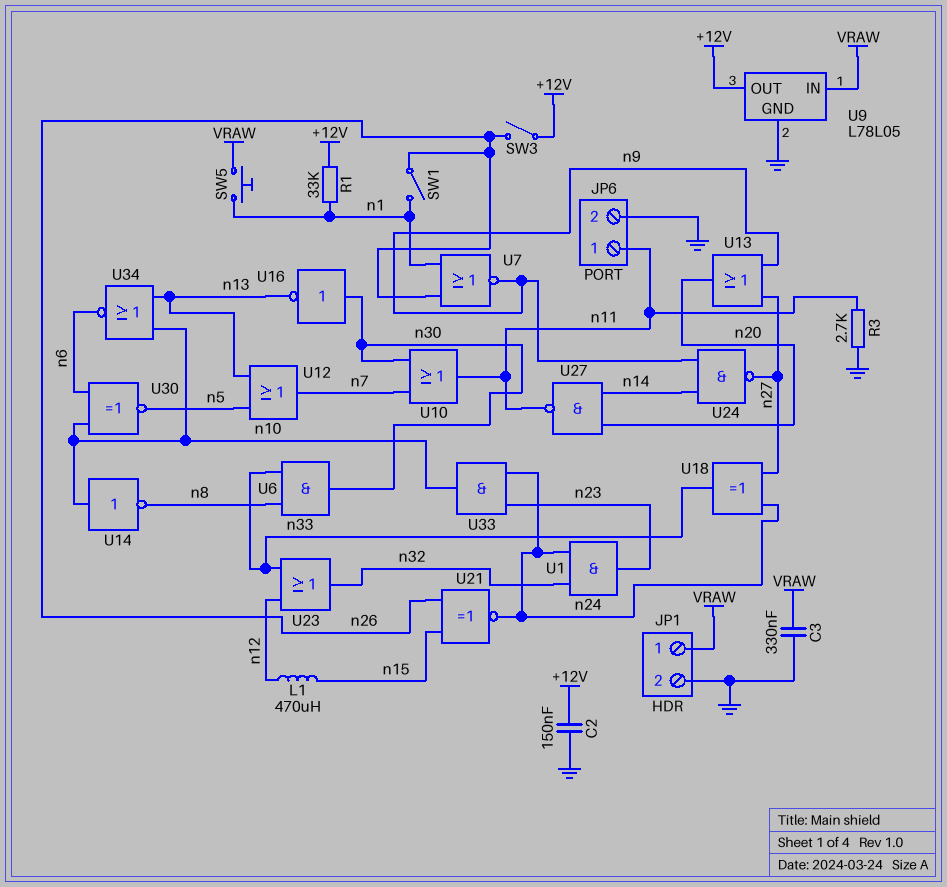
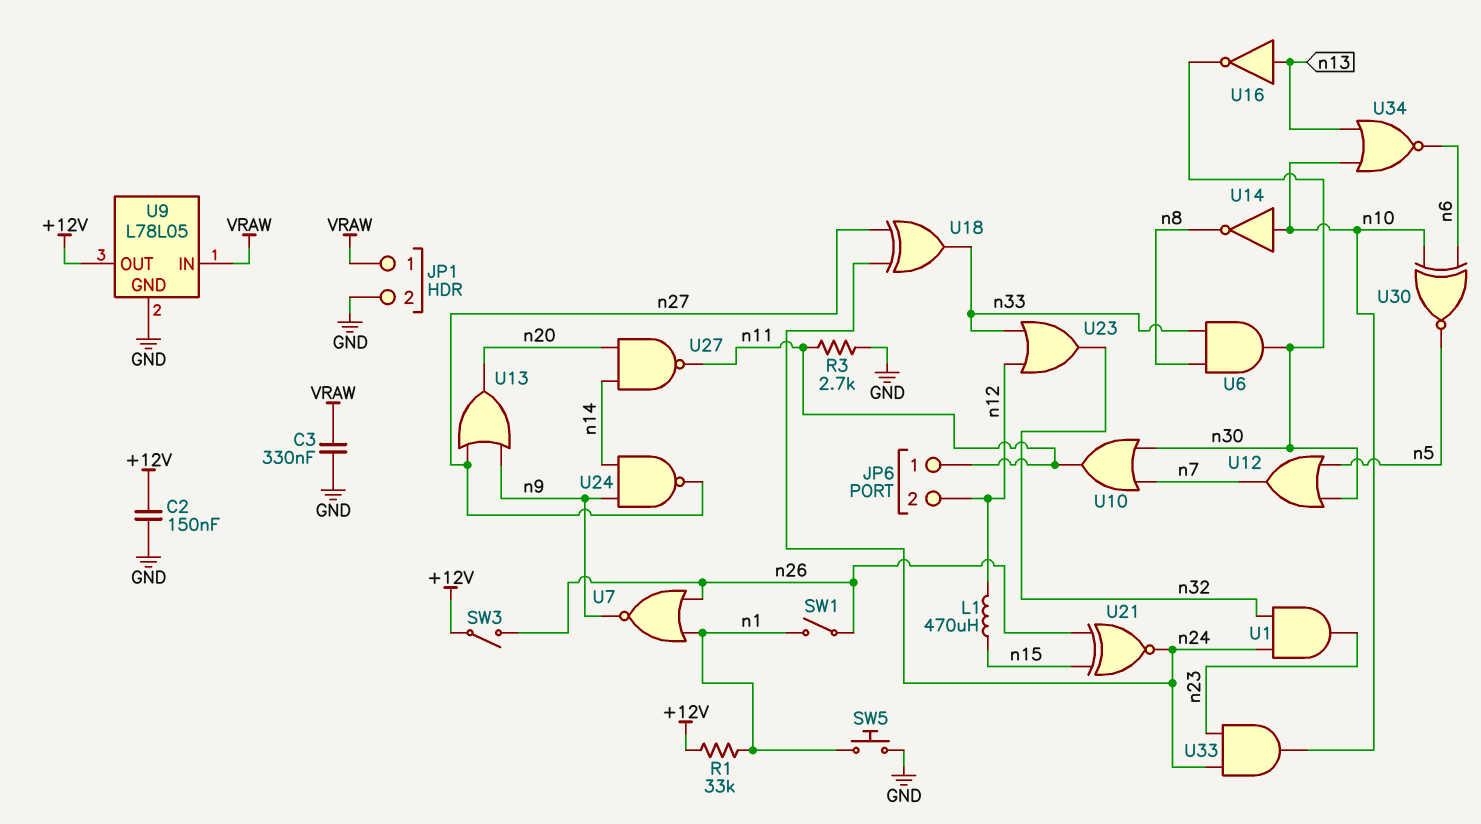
JP6 pin 2: GND -> n12
SW5: button (VRAW, n1) -> button (GND, n1)
U12: OR (in n5, in n13, out n7) -> OR (in n5, in n30, out n7)
U16: NOT (in n30, out n13) -> NOT (in n13, out n30)

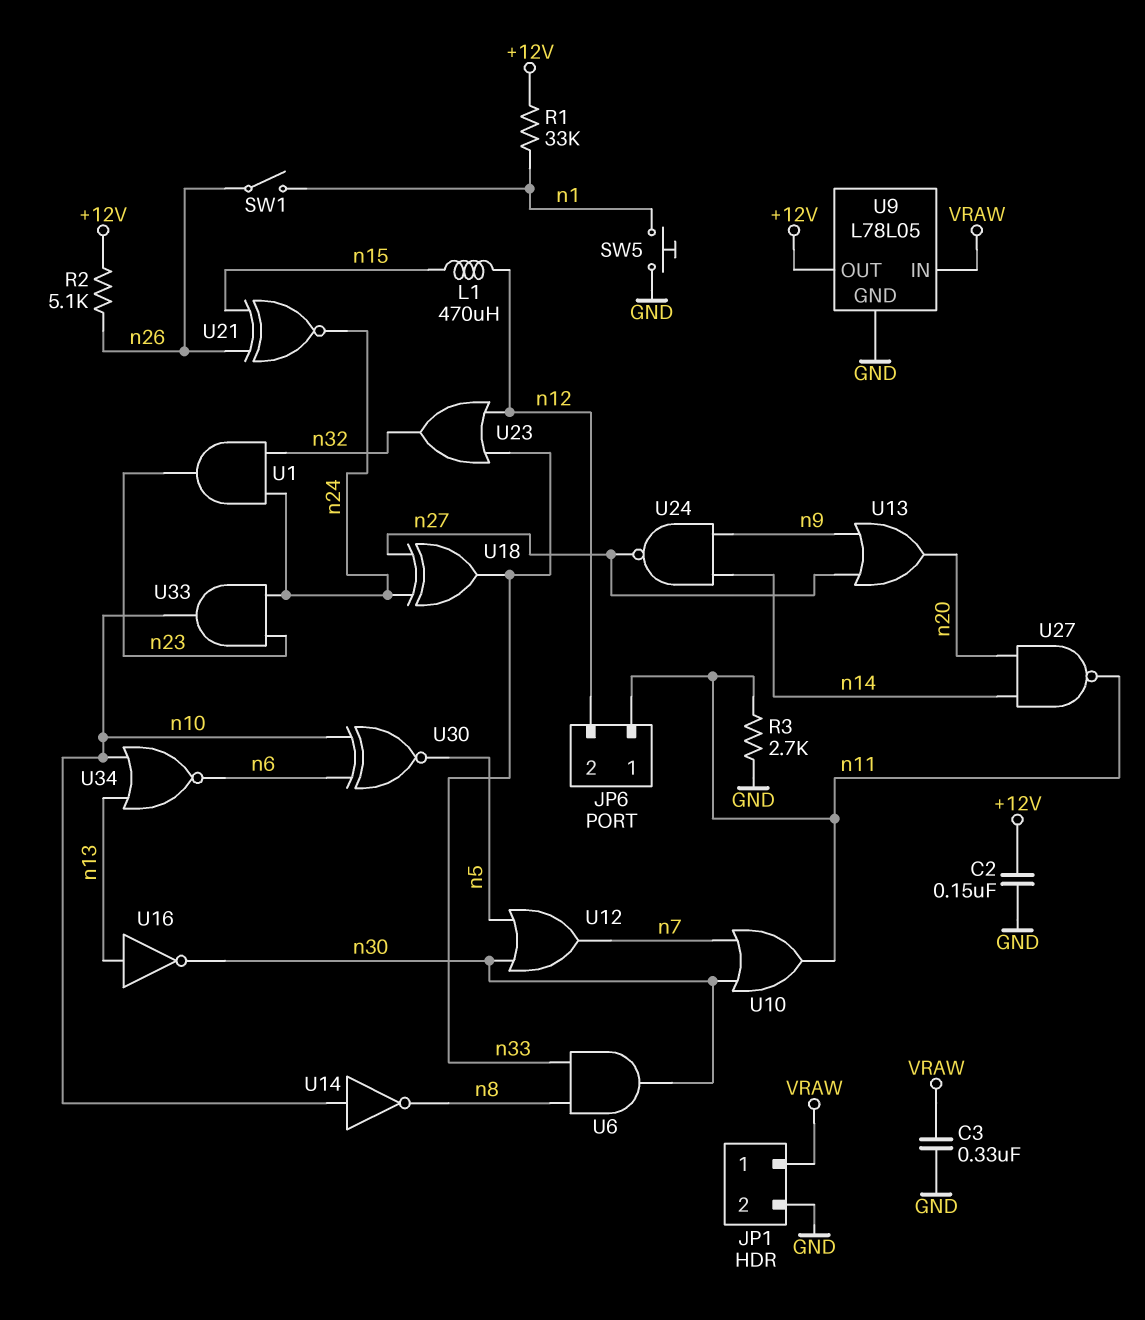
R2: none -> 5.1k (+12V, n26)
SW3: switch (+12V, n26) -> none
U7: NOR (in n1, in n26, out n9) -> none

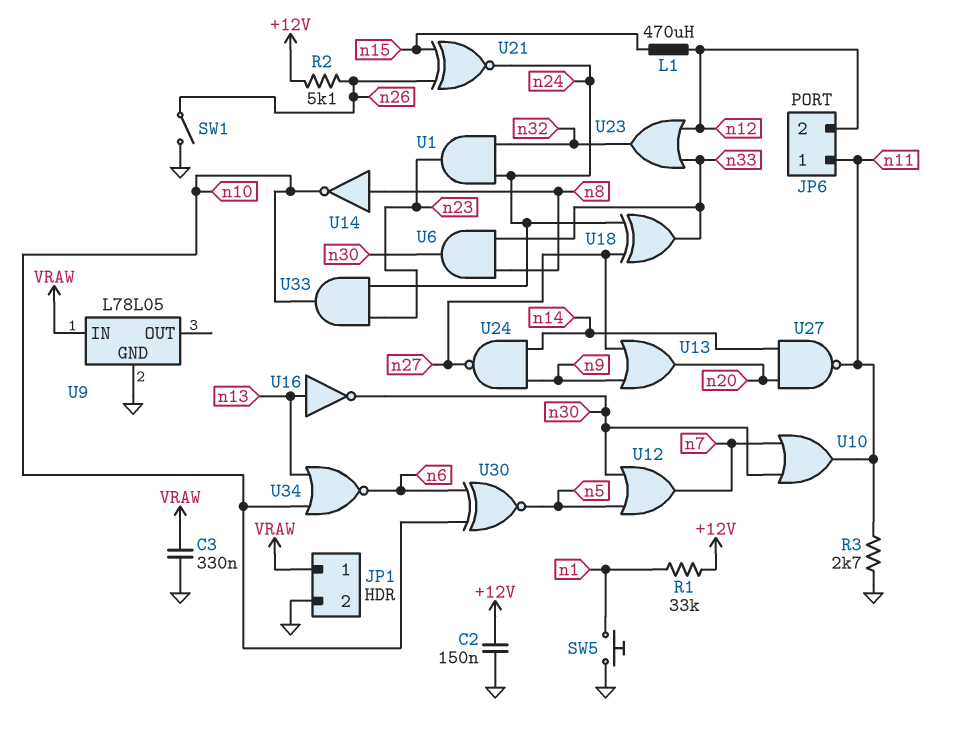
SW1: switch (n1, n26) -> switch (GND, n26)
U9 pin OUT: +12V -> none
U14: NOT (in n10, out n8) -> NOT (in n8, out n10)

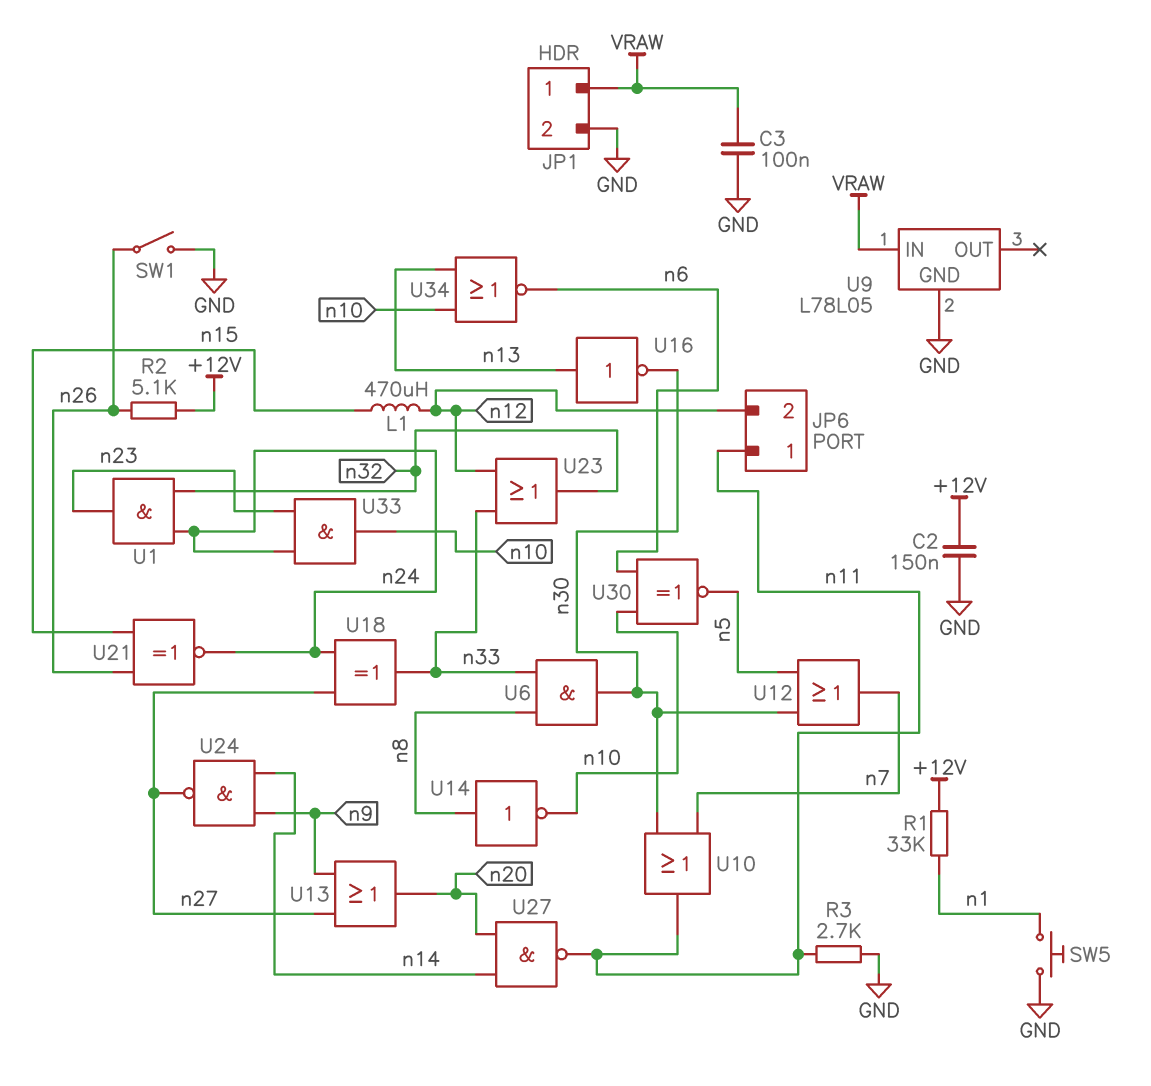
C3: 330nF (GND, VRAW) -> 100nF (GND, VRAW)

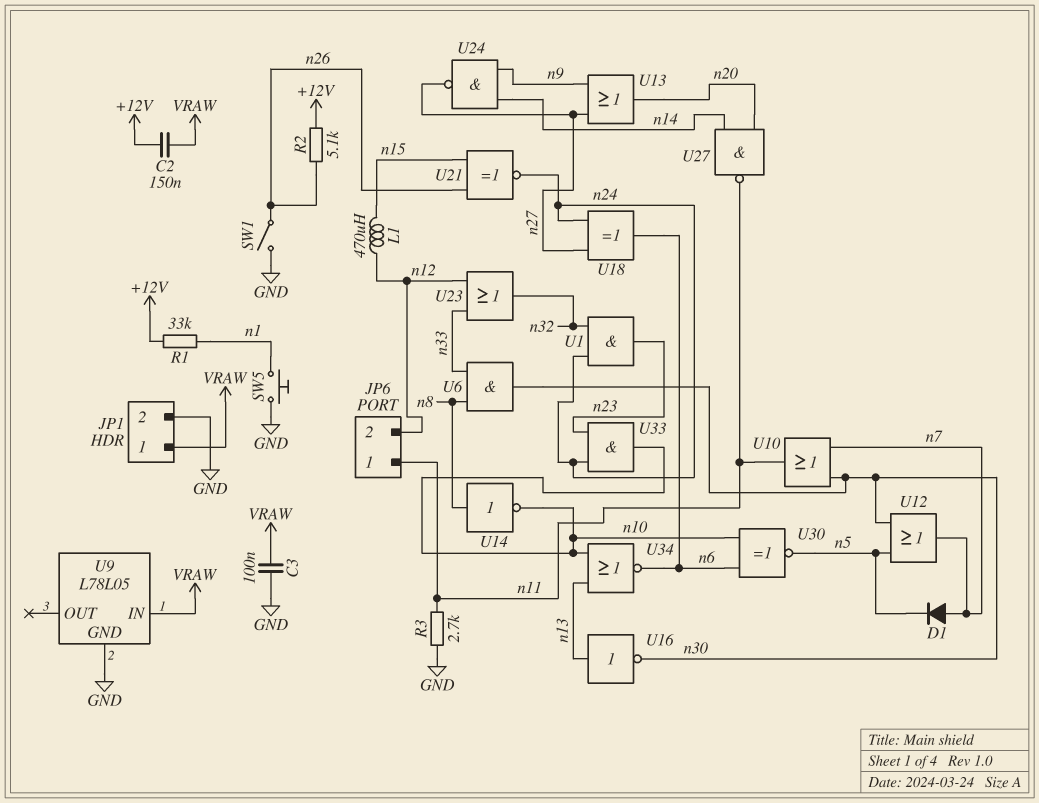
C2: 150nF (+12V, GND) -> 150nF (+12V, VRAW)
D1: none -> diode (A n7, K n5)
U18: XOR (in n24, in n27, out n33) -> XOR (in n24, in n27, out n6)

